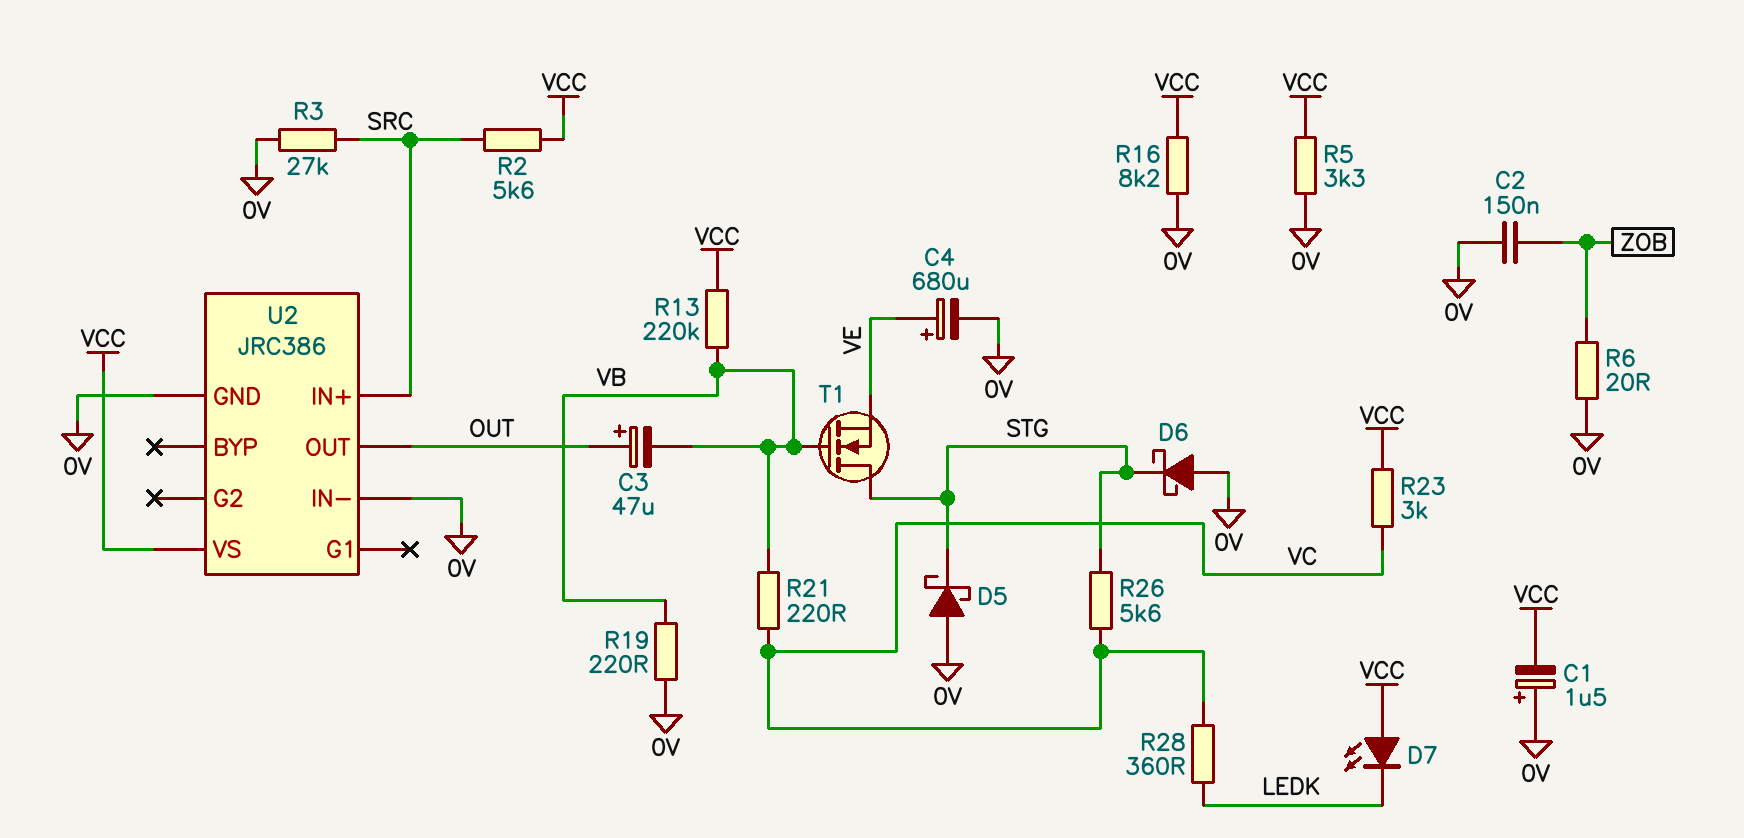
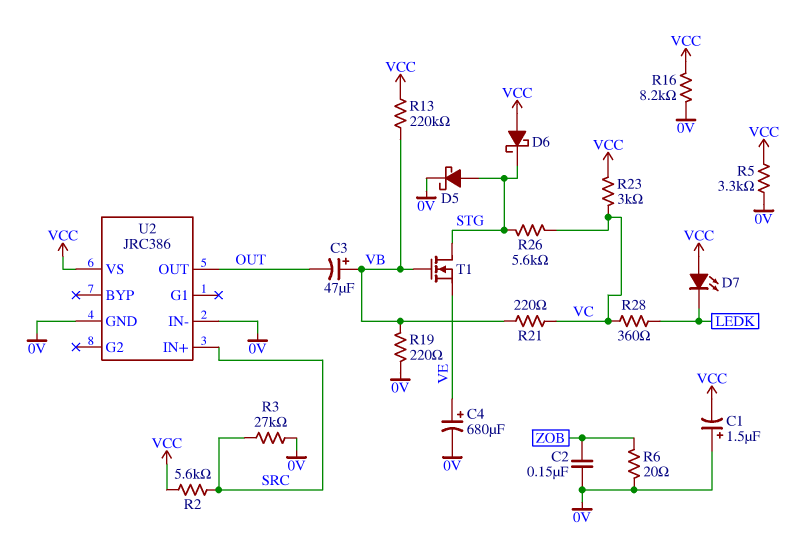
C3: 47uF (plus OUT, minus VB) -> 47uF (plus VB, minus OUT)
D5: schottky (A 0V, K STG) -> schottky (A STG, K 0V)
D6: schottky (A 0V, K STG) -> schottky (A VCC, K STG)

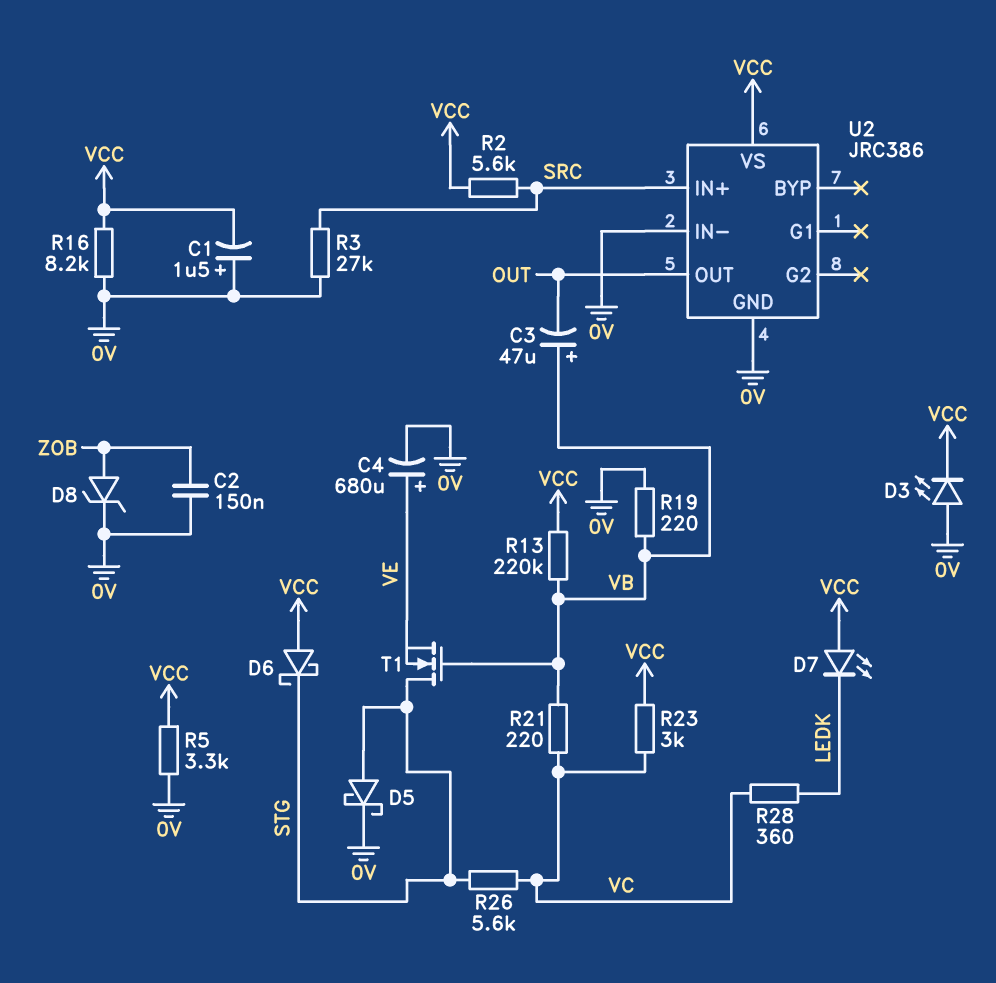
D3: none -> LED (A 0V, K VCC)
D8: none -> zener (A ZOB, K 0V)
R6: 20 (0V, ZOB) -> none

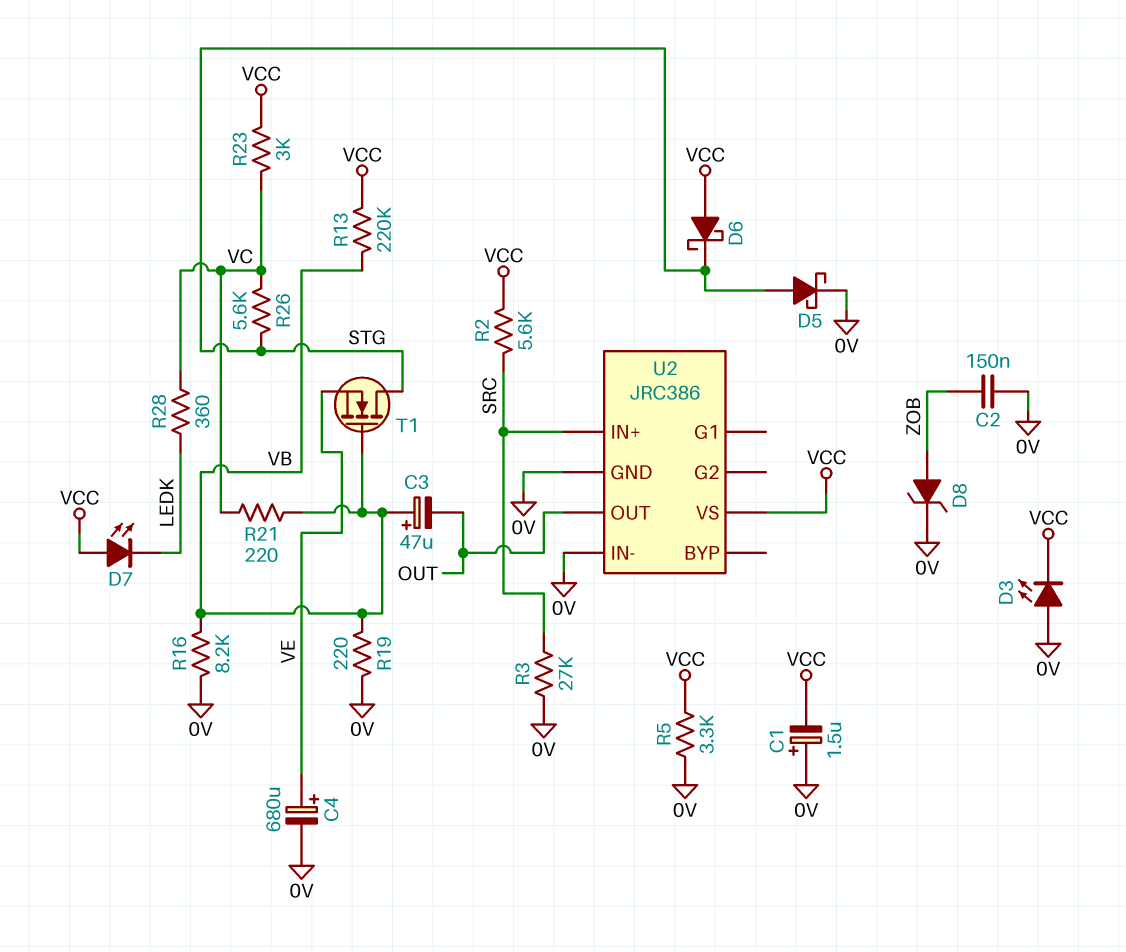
R16: 8.2k (0V, VCC) -> 8.2k (0V, VB)

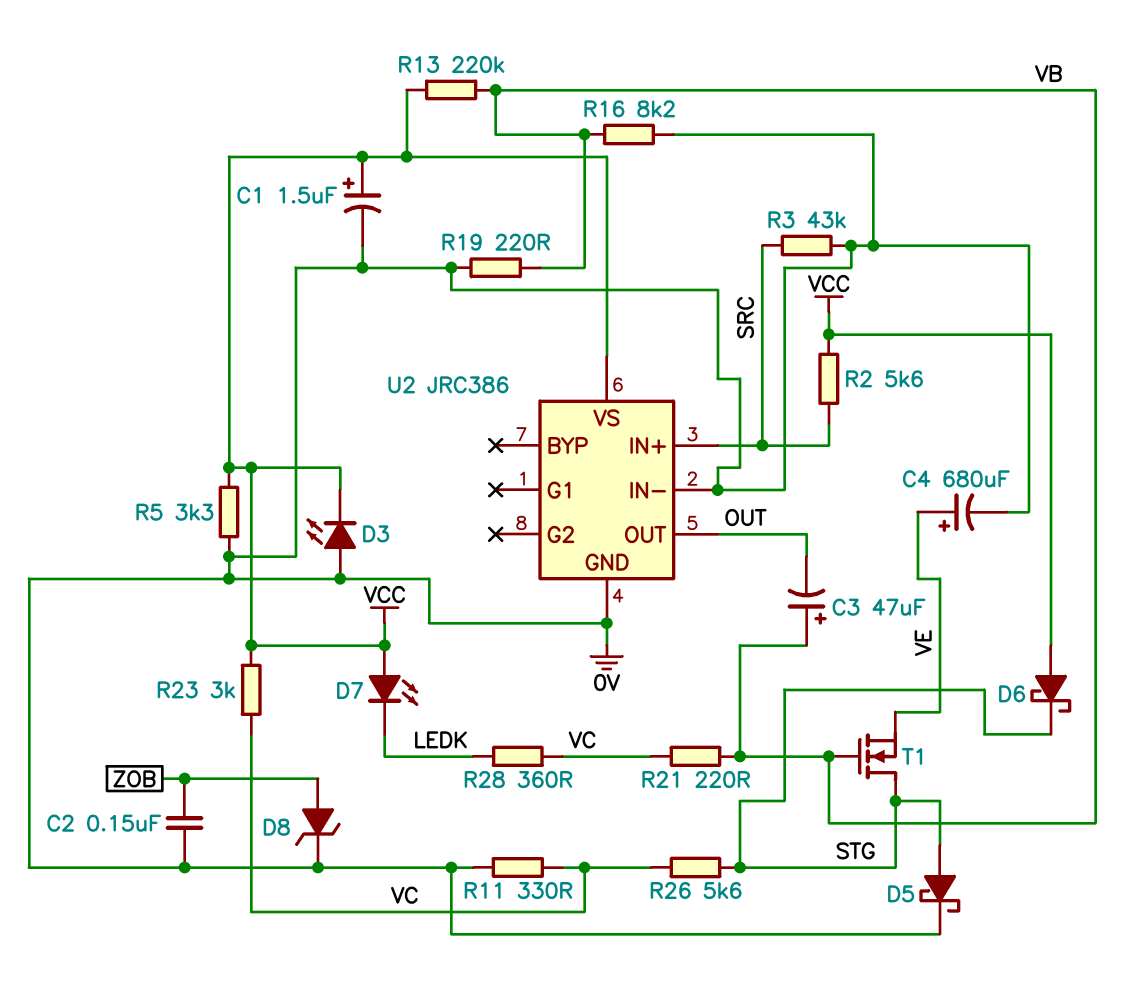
C1: 1.5uF (plus 0V, minus VCC) -> 1.5uF (plus VCC, minus 0V)
R3: 27k (0V, SRC) -> 43k (0V, SRC)
R11: none -> 330 (0V, VC)

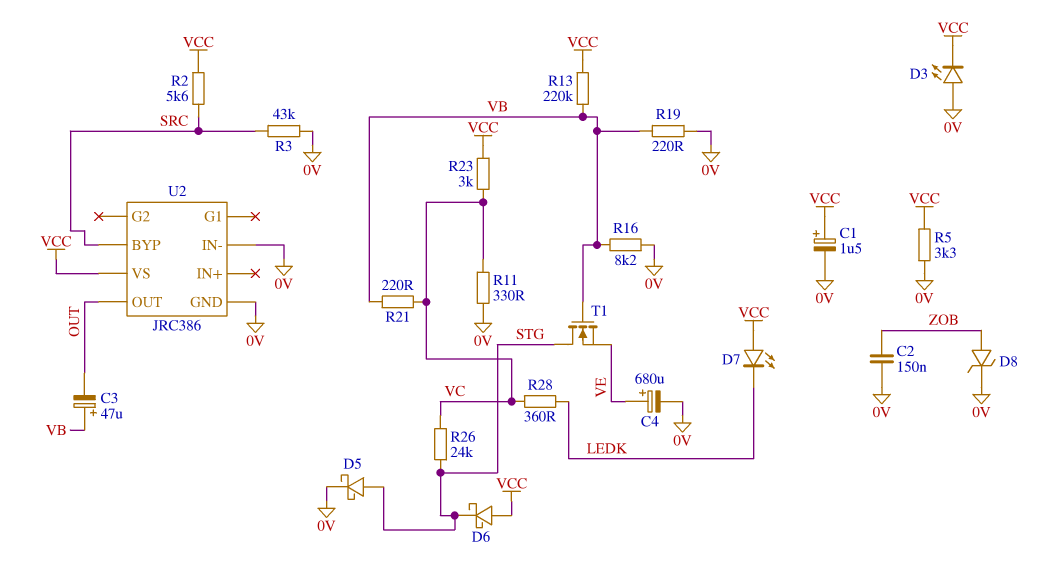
R26: 5.6k (STG, VC) -> 24k (STG, VC)
U2 pin BYP: none -> SRC
U2 pin IN+: SRC -> none

